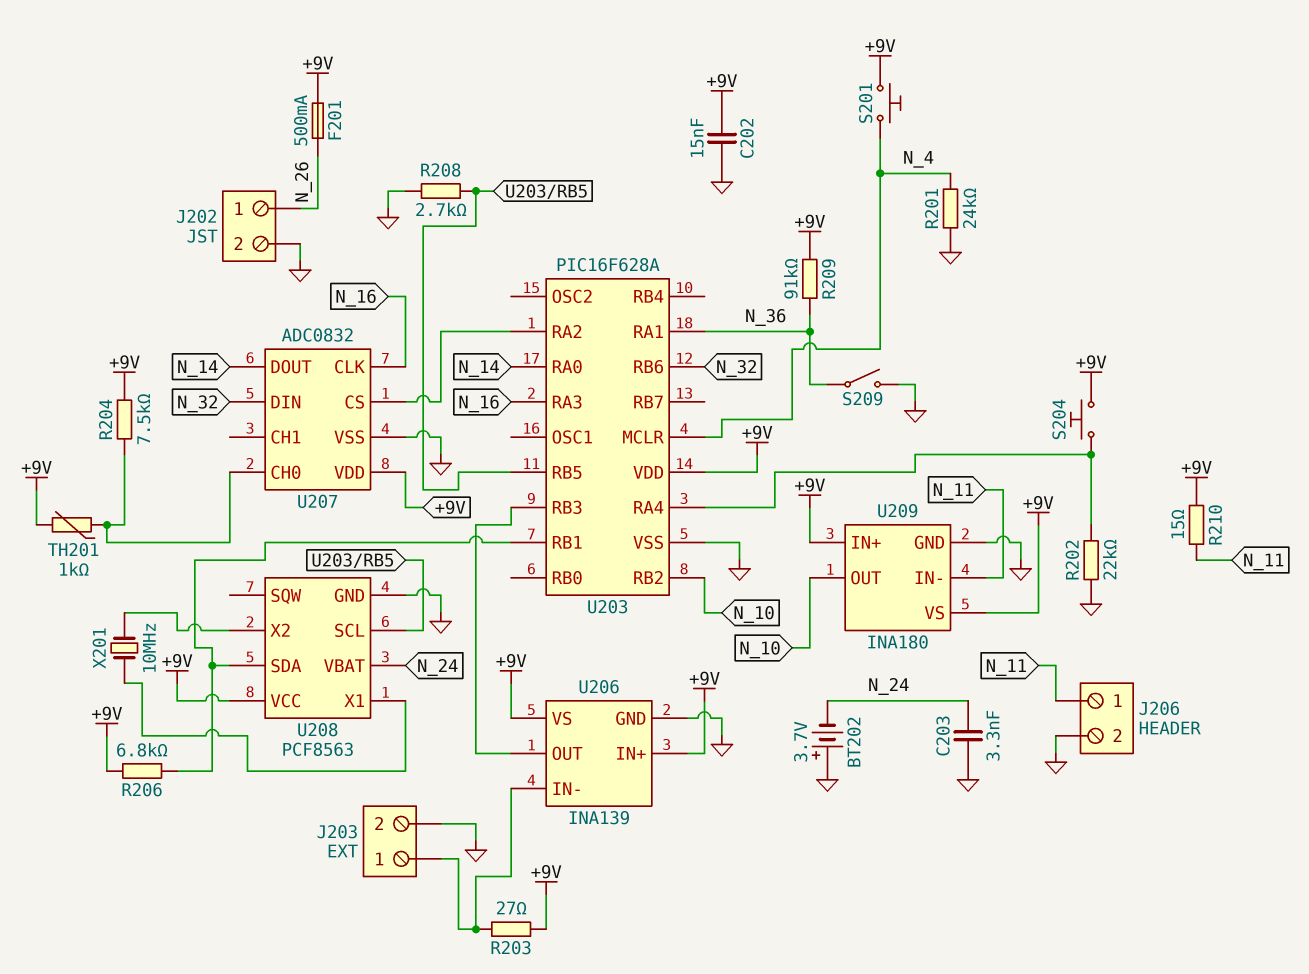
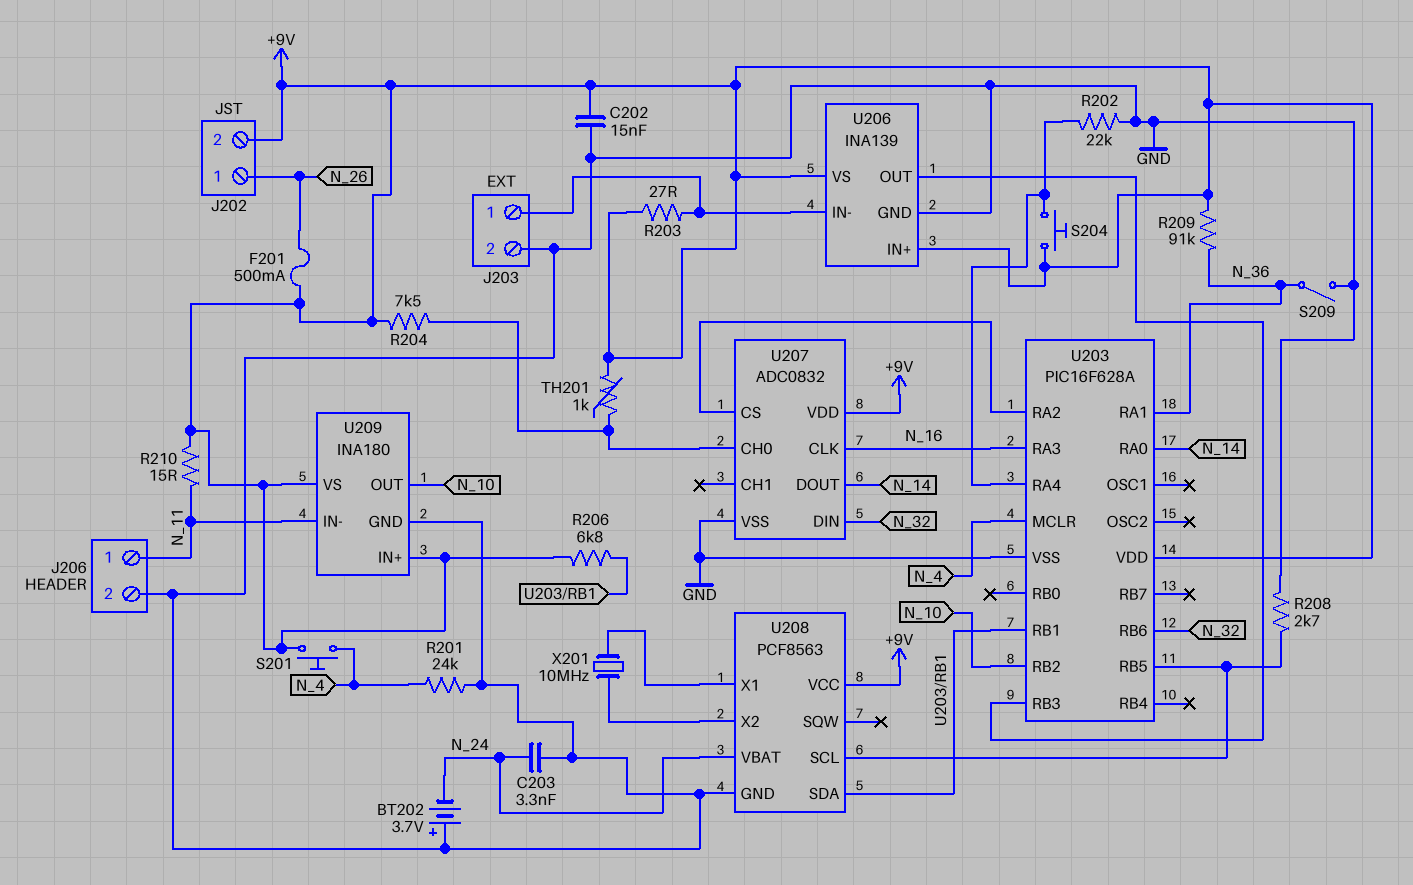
J202 pin 2: GND -> +9V

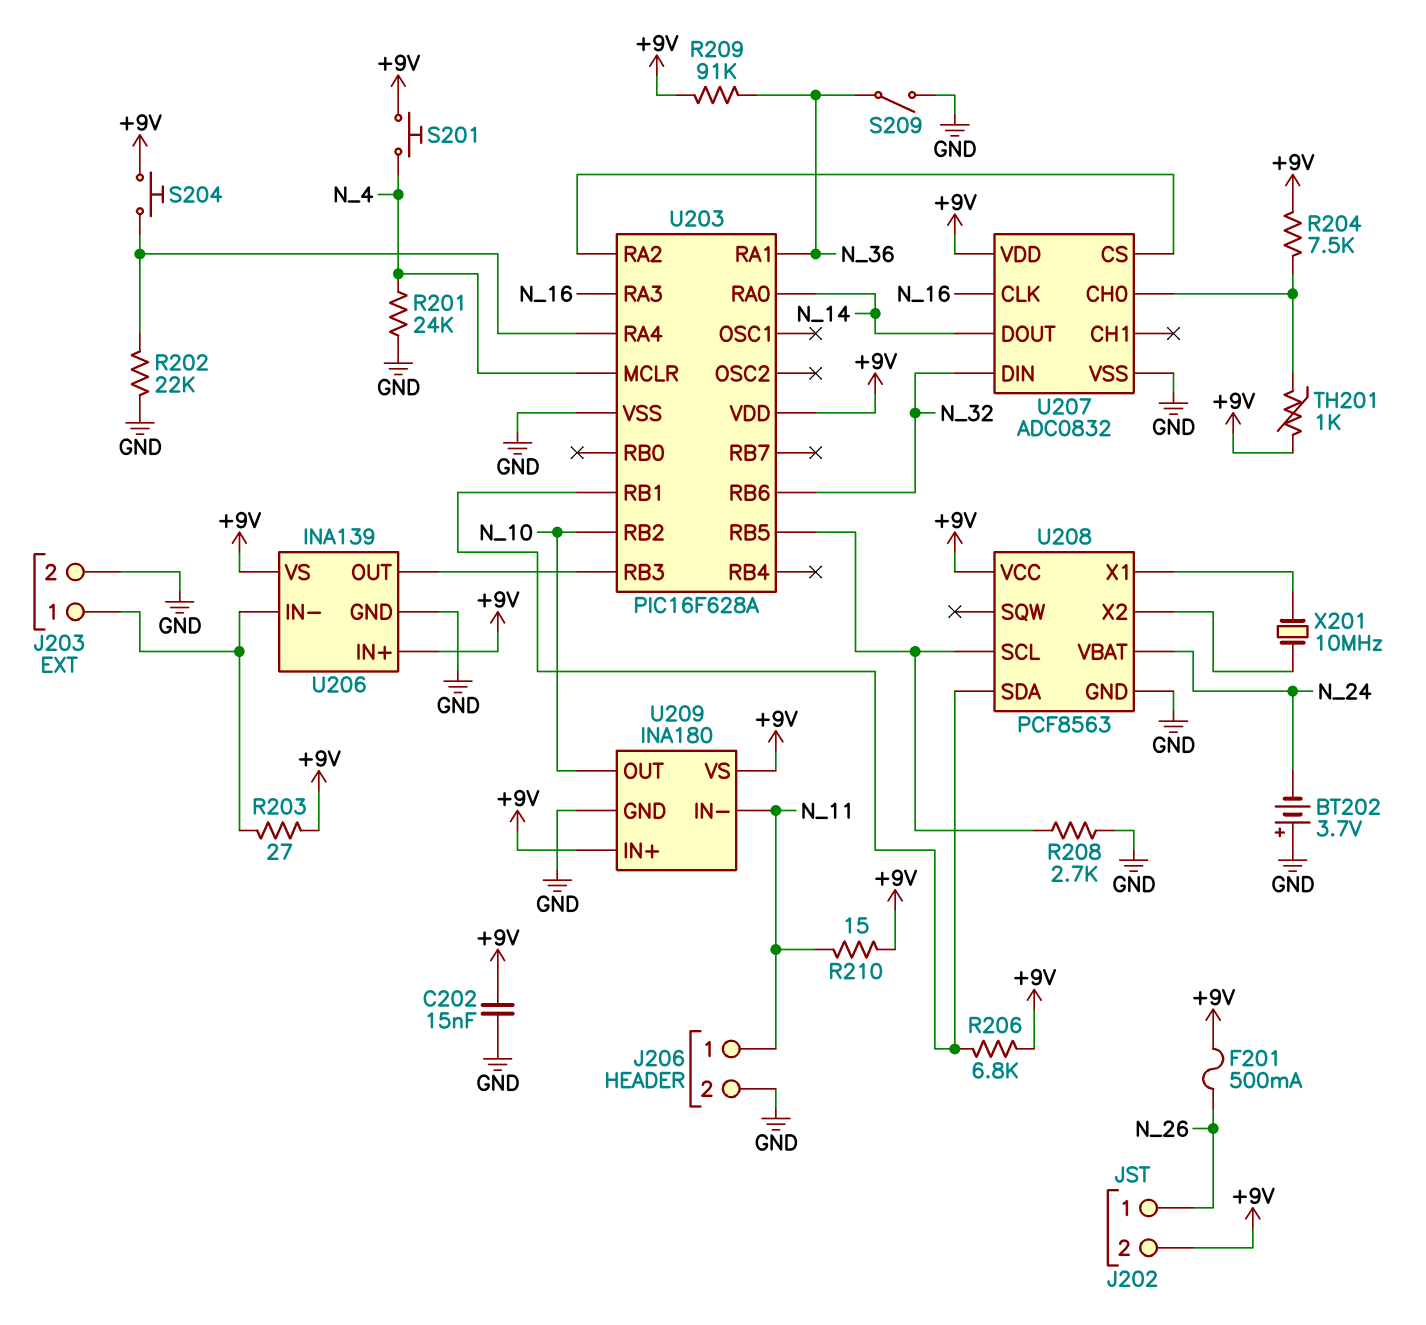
C203: 3.3nF (GND, N_24) -> none

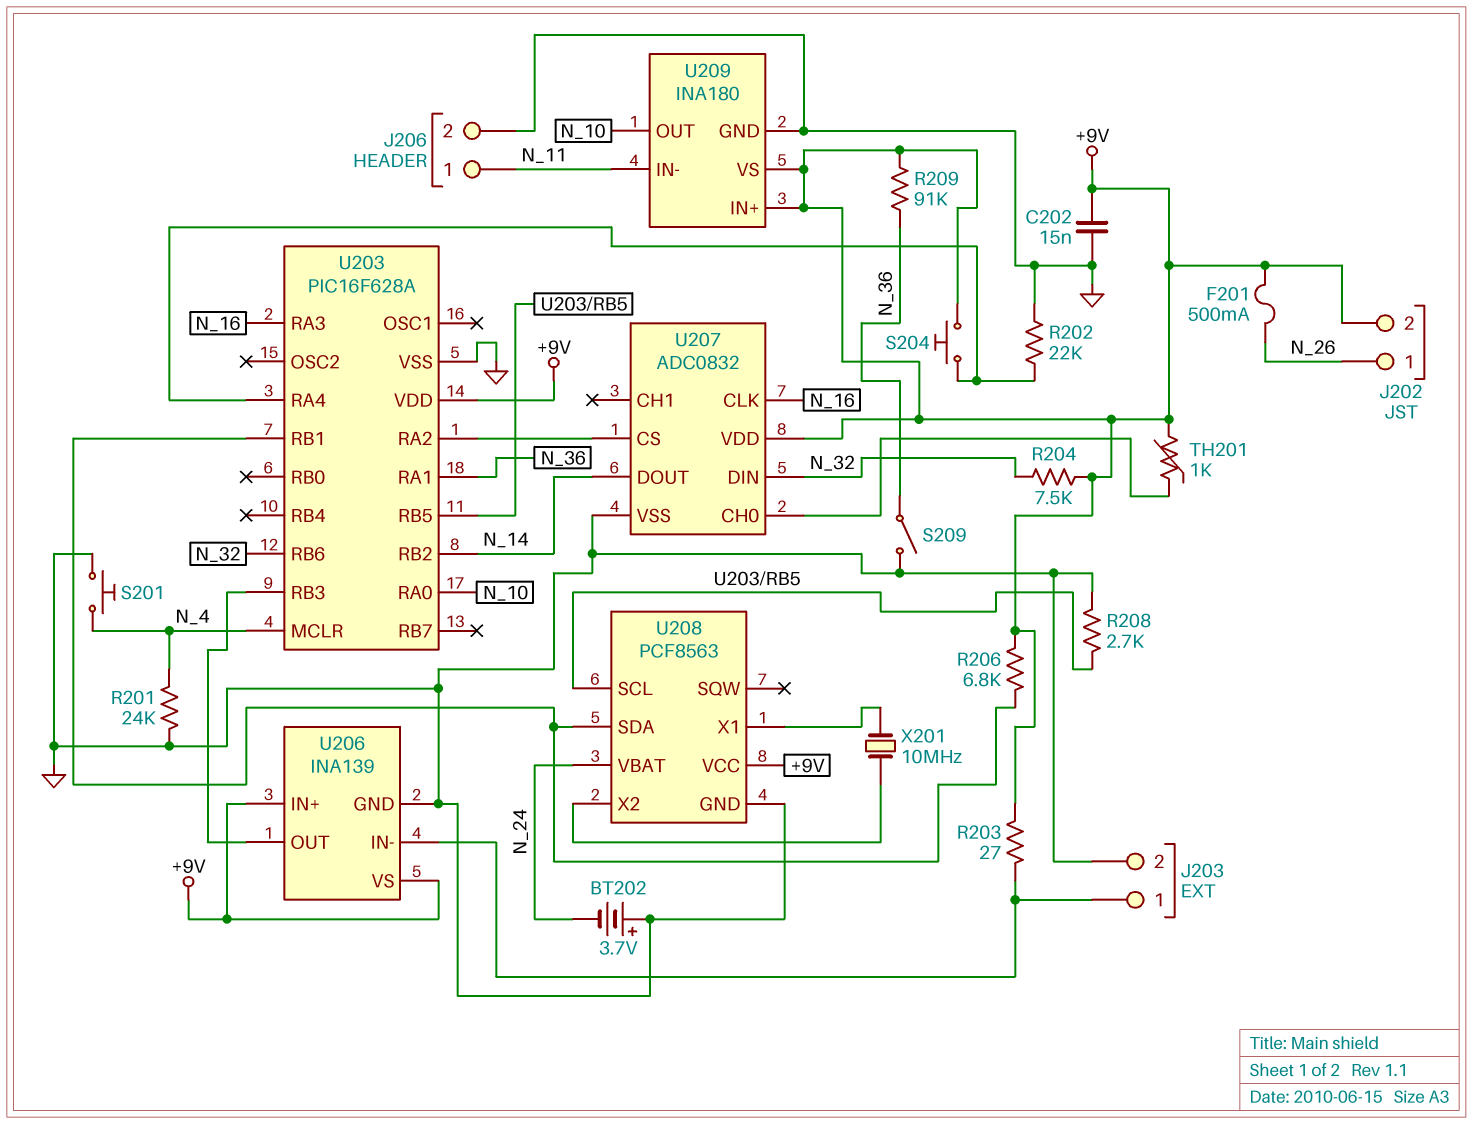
R204: 7.5k (+9V, U207/CH0) -> 7.5k (+9V, N_32)
R210: 15 (+9V, N_11) -> none
S201: button (+9V, N_4) -> button (GND, N_4)
U203 pin RA0: N_14 -> N_10
U203 pin RB2: N_10 -> N_14

